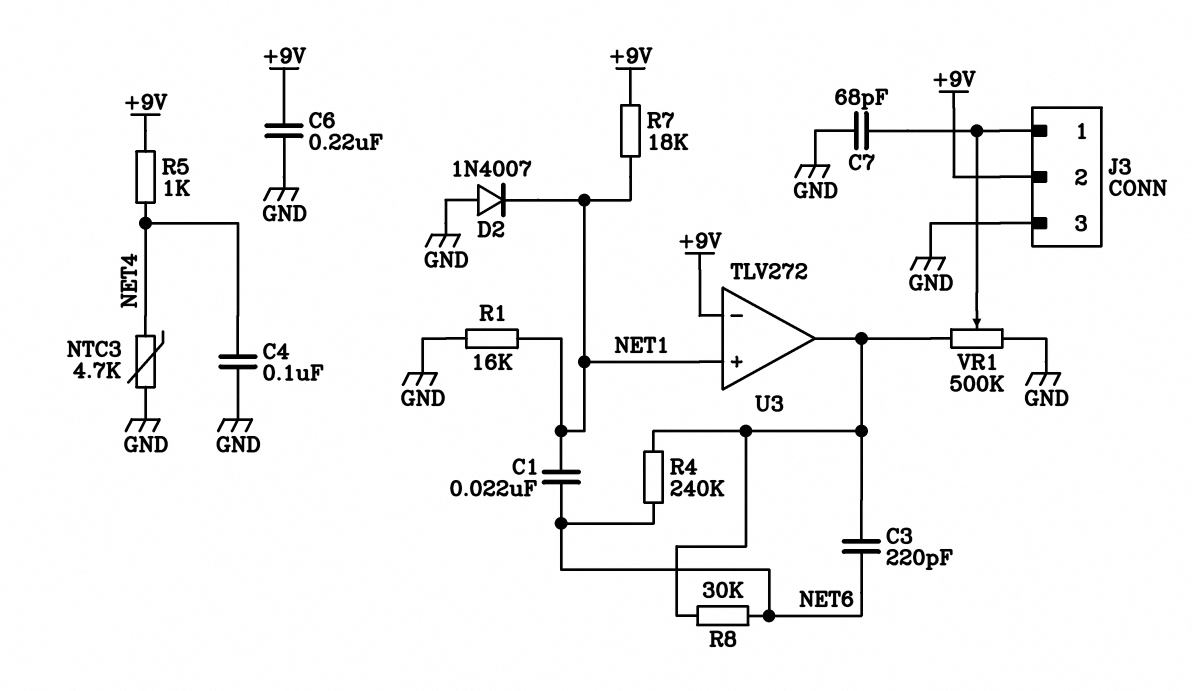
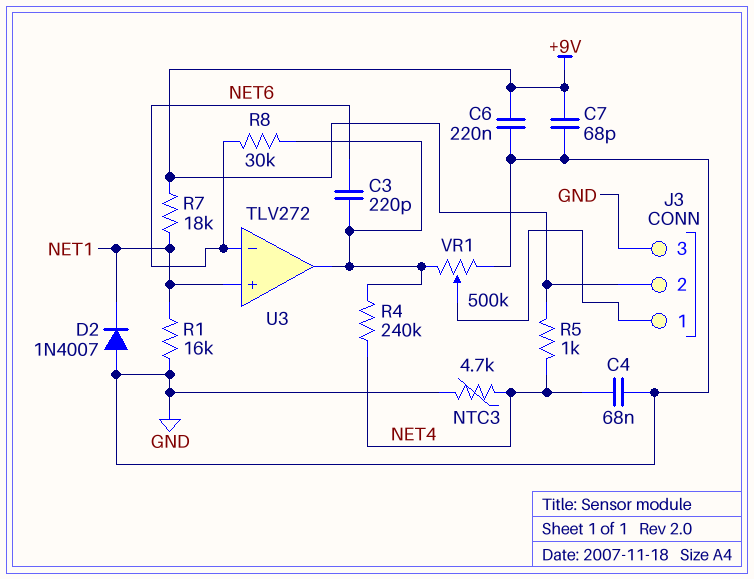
C1: 22nF (NET1, NET6) -> none
C4: 100nF (GND, NET4) -> 68nF (GND, NET4)
C7: 68pF (GND, J3/1) -> 68pF (+9V, GND)
R4: 240k (NET6, U3/out) -> 240k (NET4, U3/out)
U3 pin in-: +9V -> NET6

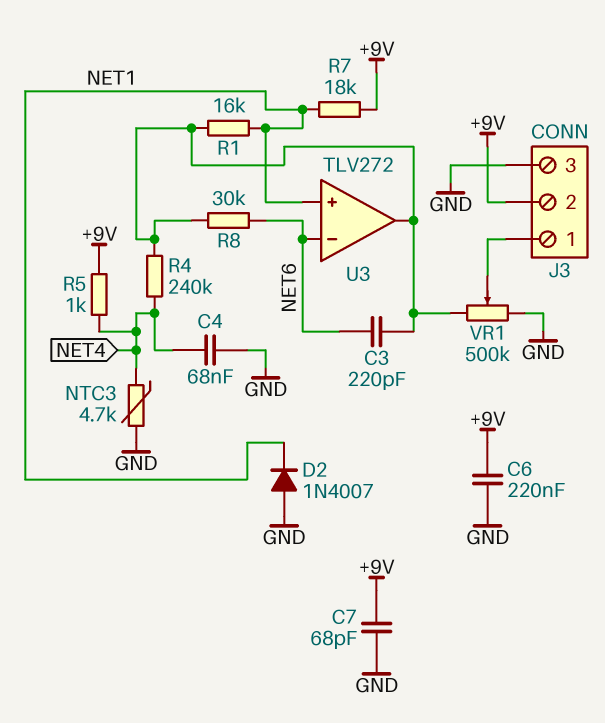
R1: 16k (GND, NET1) -> 16k (NET1, U3/out)

